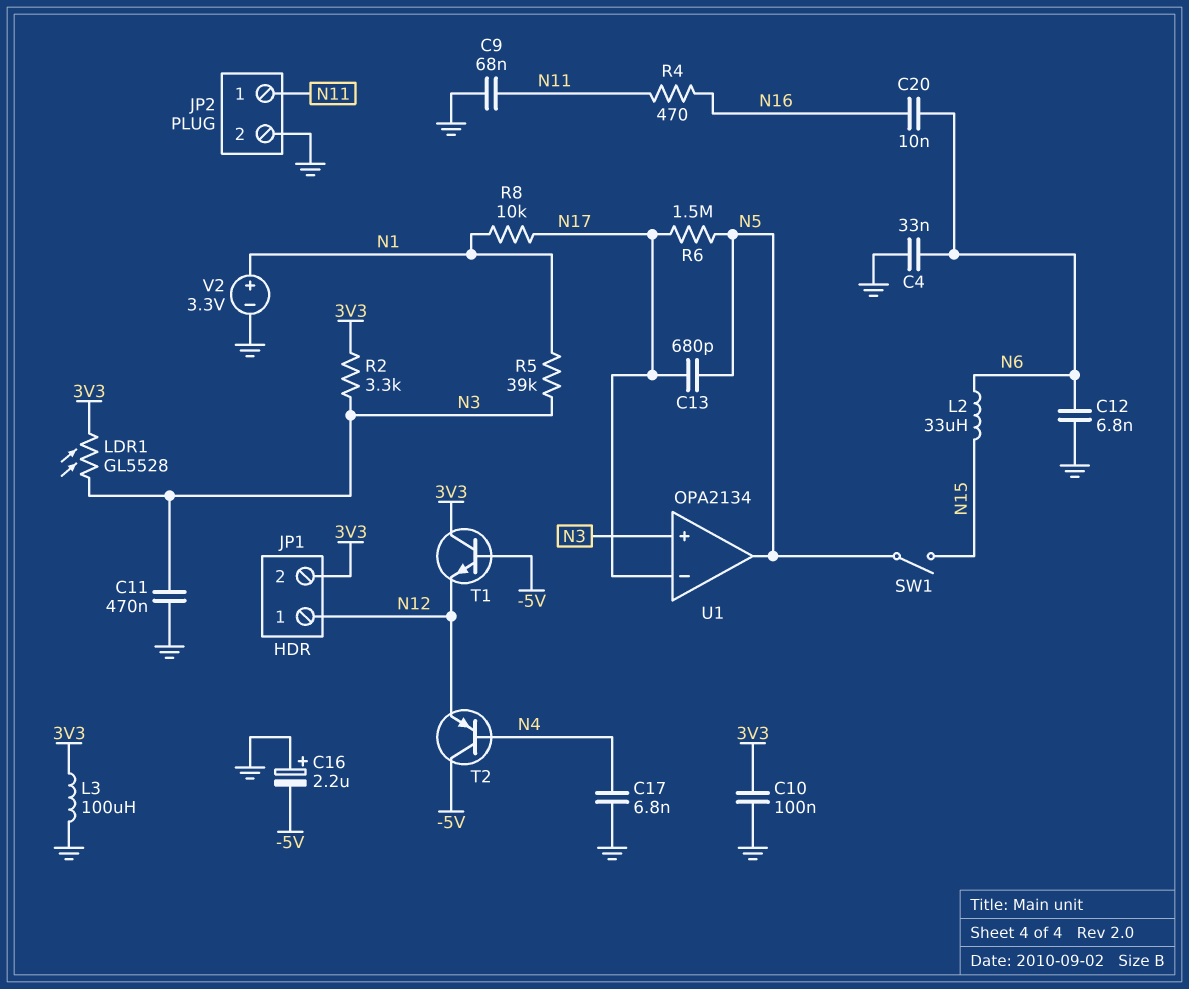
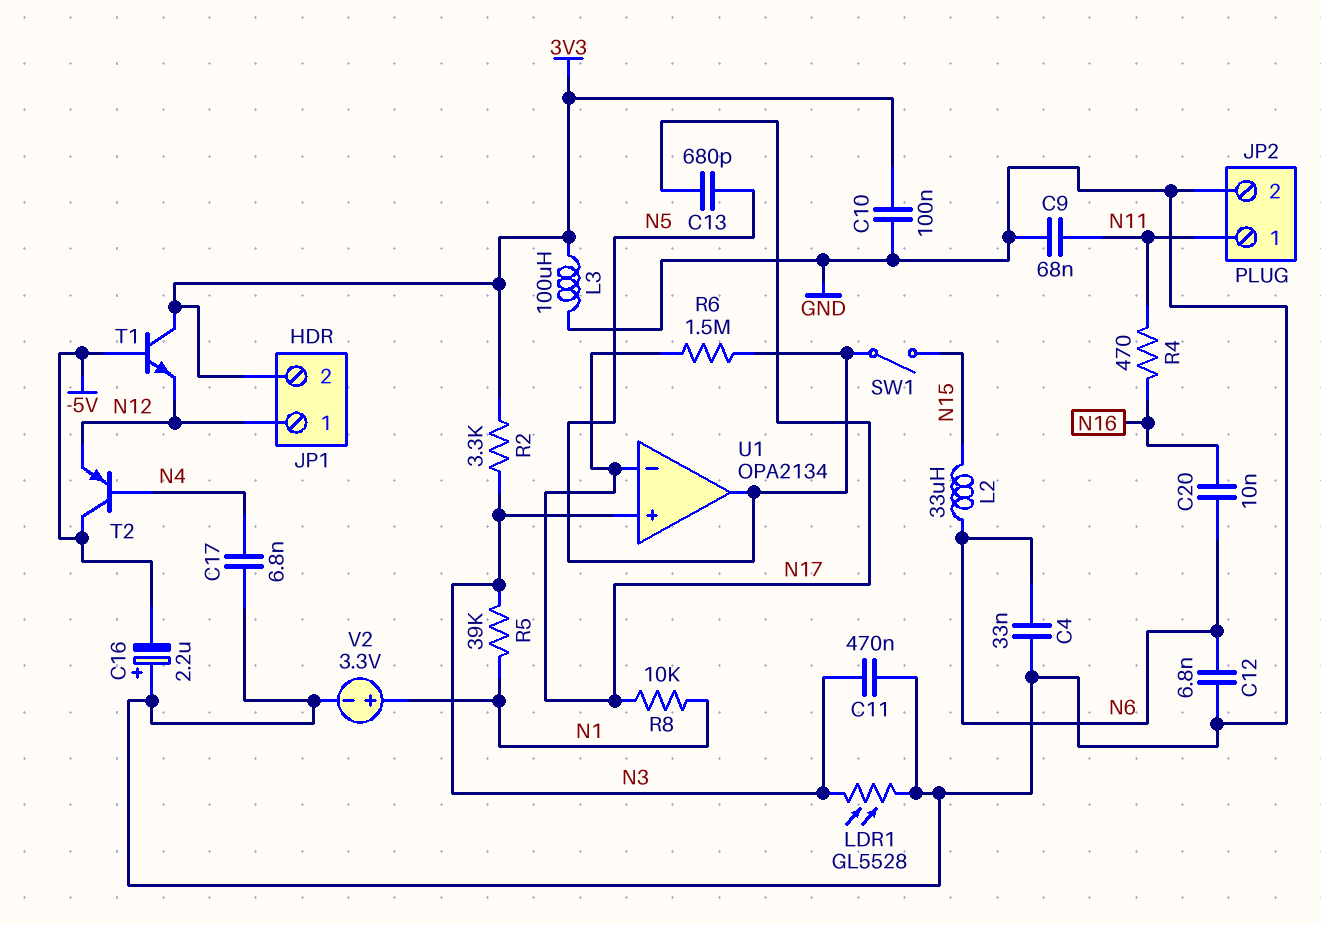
LDR1: GL5528 (3V3, N3) -> GL5528 (GND, N3)

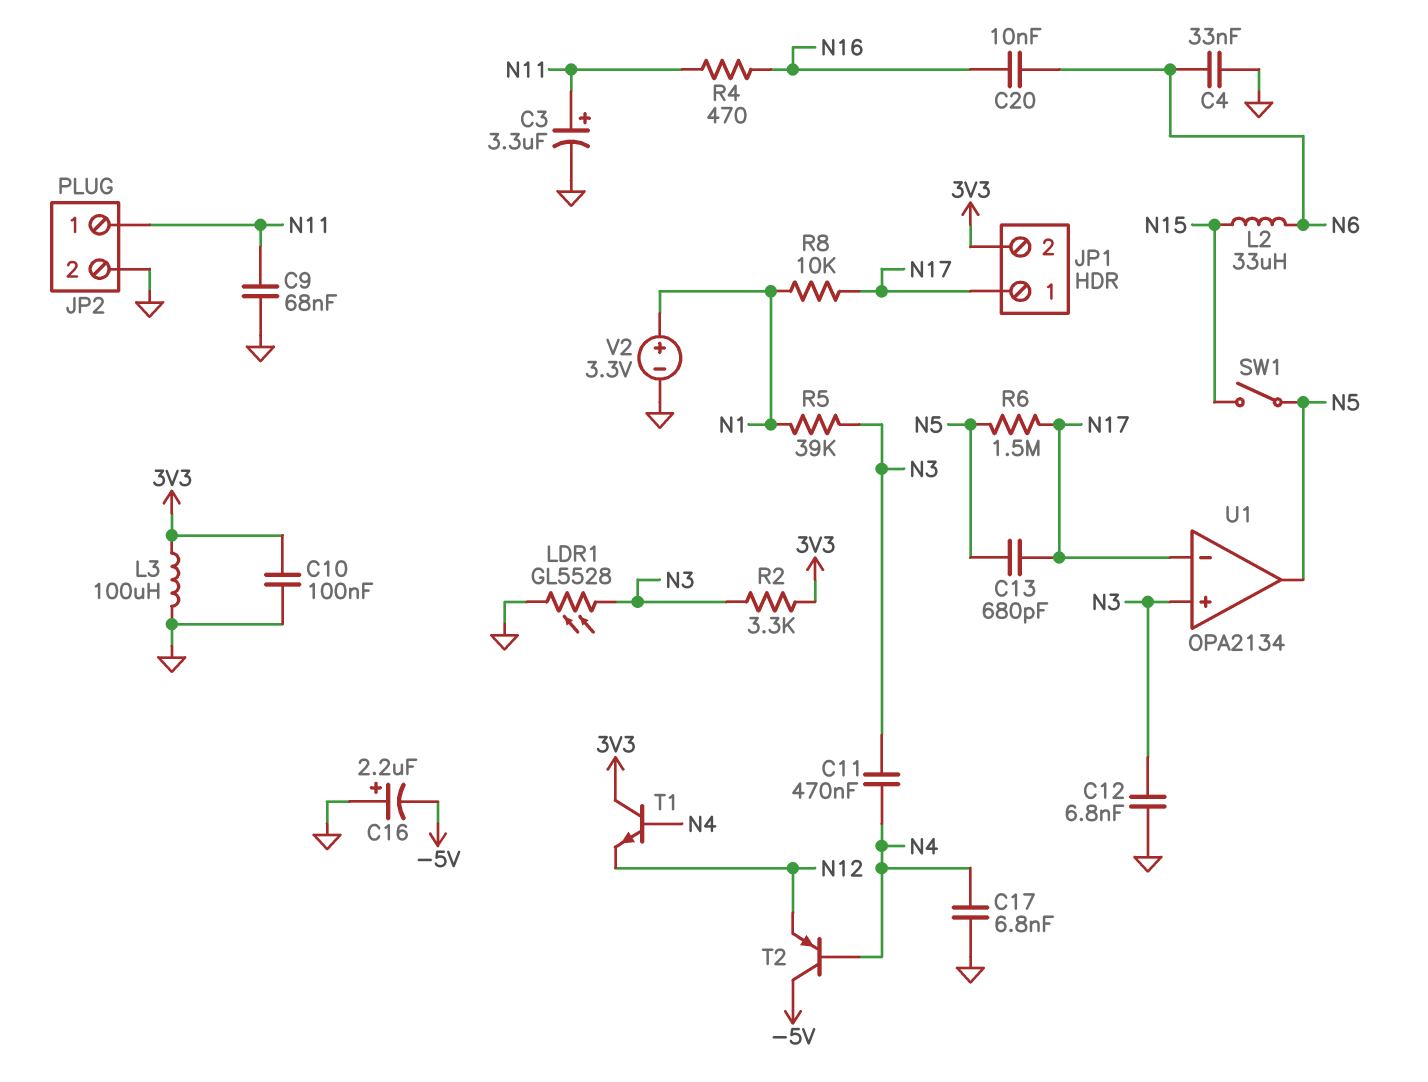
C3: none -> 3.3uF (plus N11, minus GND)
C11: 470nF (GND, N3) -> 470nF (N3, N4)
C12: 6.8nF (GND, N6) -> 6.8nF (GND, N3)
JP1 pin 1: N12 -> N17
T1: NPN (B -5V, C 3V3, E N12) -> NPN (B N4, C 3V3, E N12)

